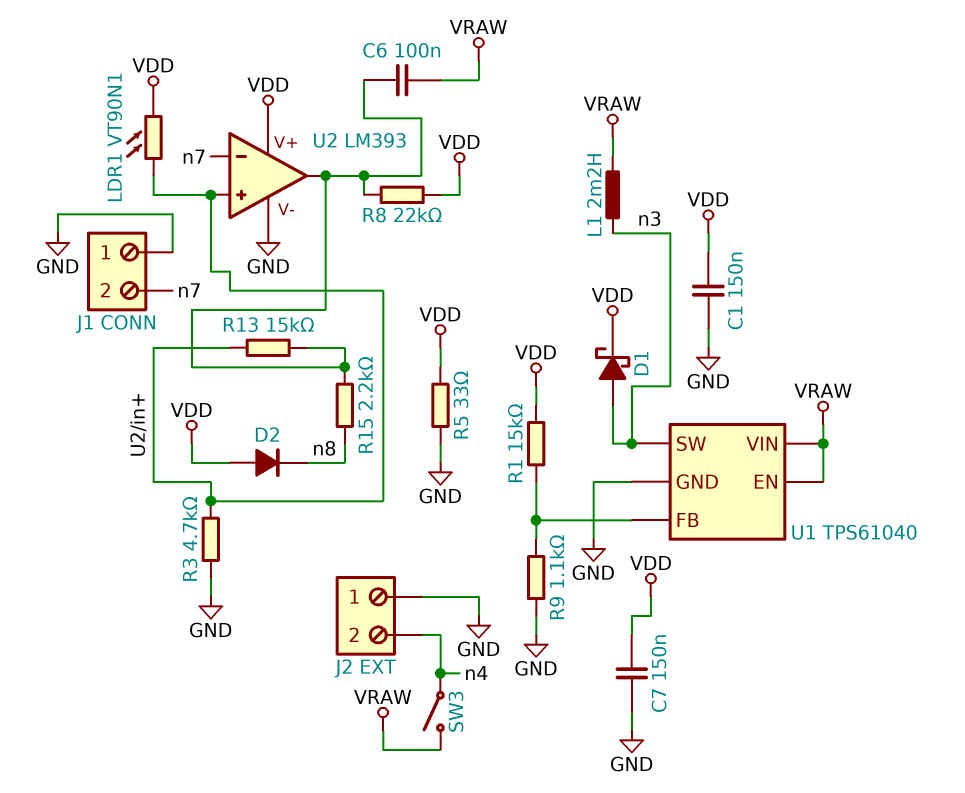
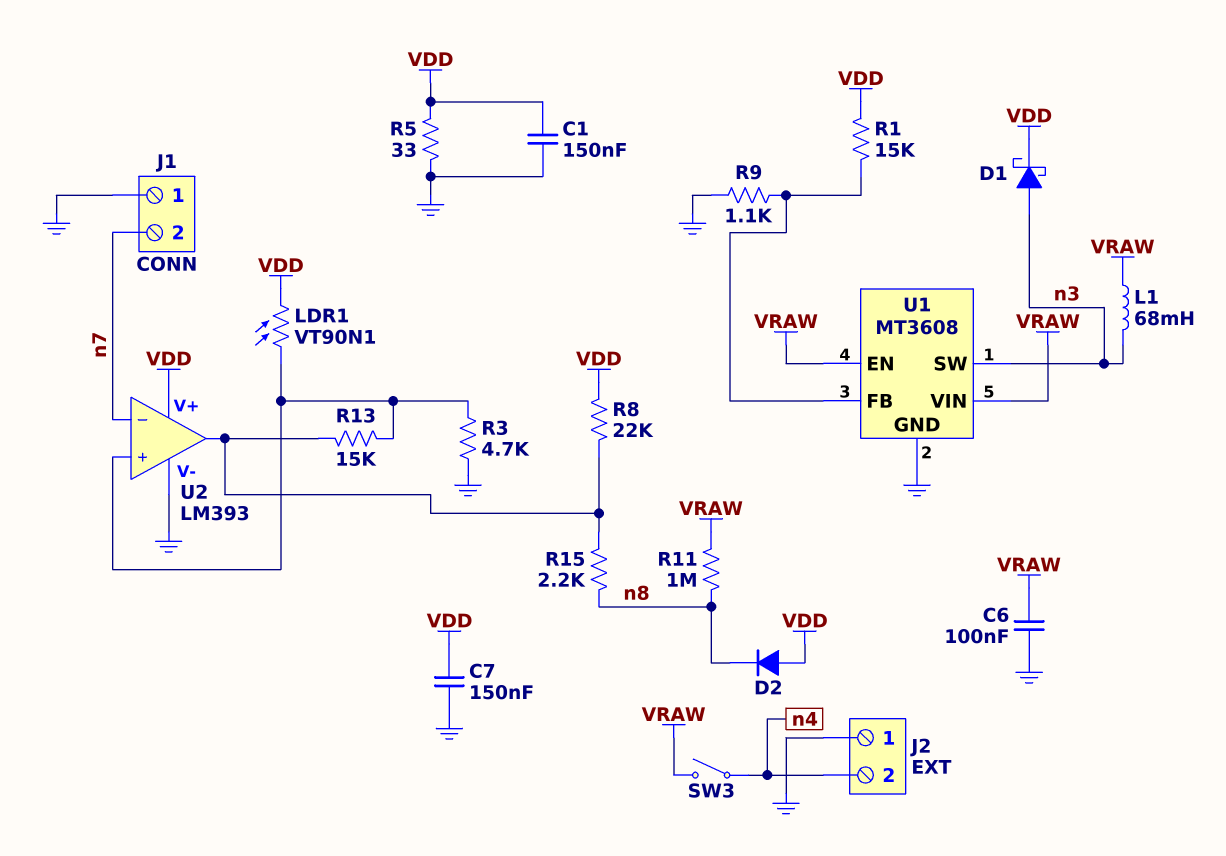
C6: 100nF (U2/out, VRAW) -> 100nF (GND, VRAW)
L1: 2.2mH (VRAW, n3) -> 68mH (VRAW, n3)
R11: none -> 1M (VRAW, n8)
U1: TPS61040 -> MT3608

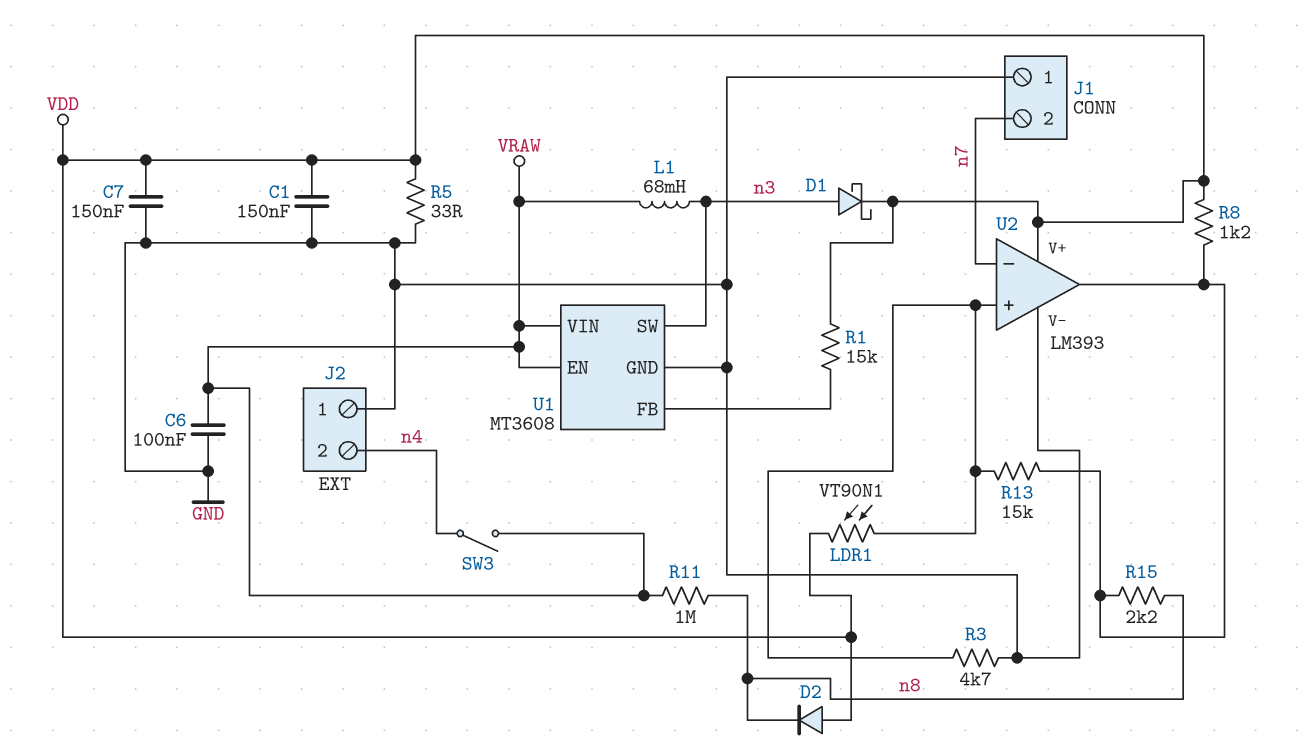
R8: 22k (U2/out, VDD) -> 1.2k (U2/out, VDD)
R9: 1.1k (GND, U1/FB) -> none

